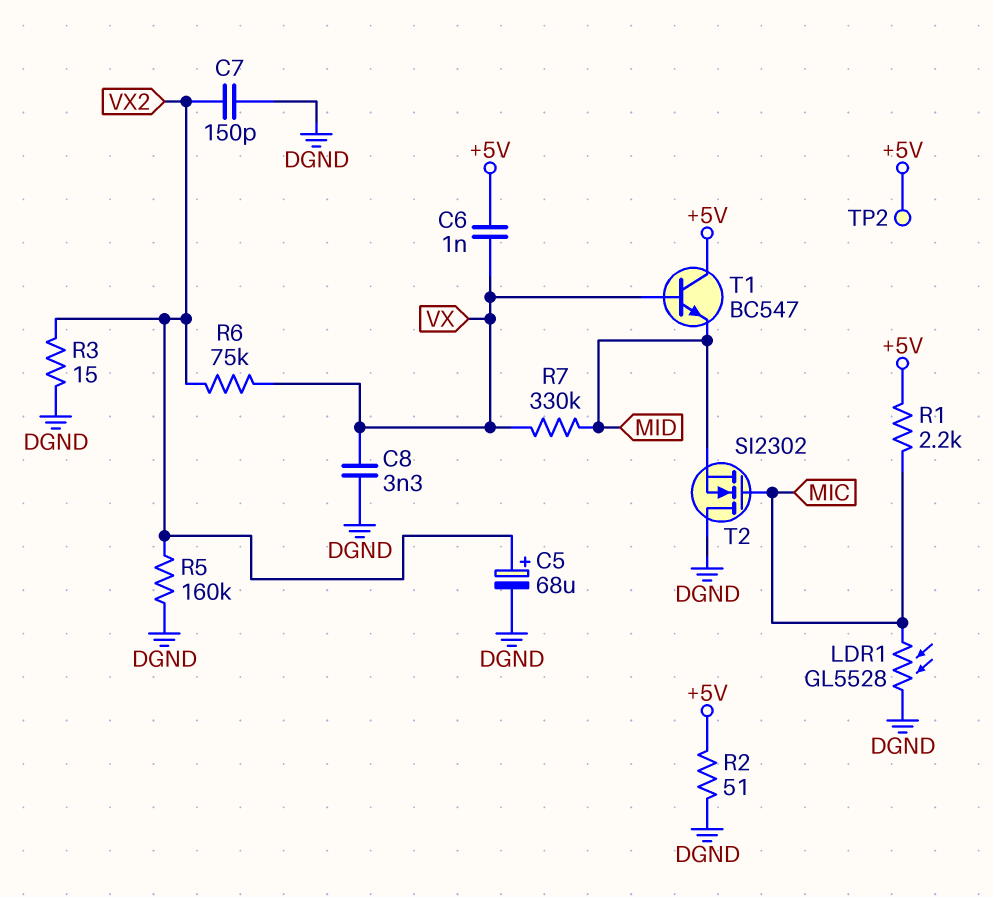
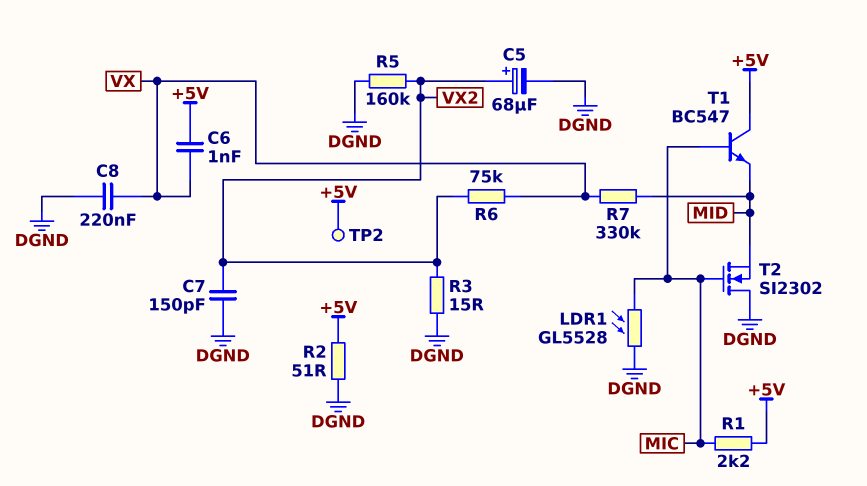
C8: 3.3nF (DGND, VX) -> 220nF (DGND, VX)
T1: NPN BC547 (B VX, C +5V, E MID) -> NPN BC547 (B MIC, C +5V, E MID)

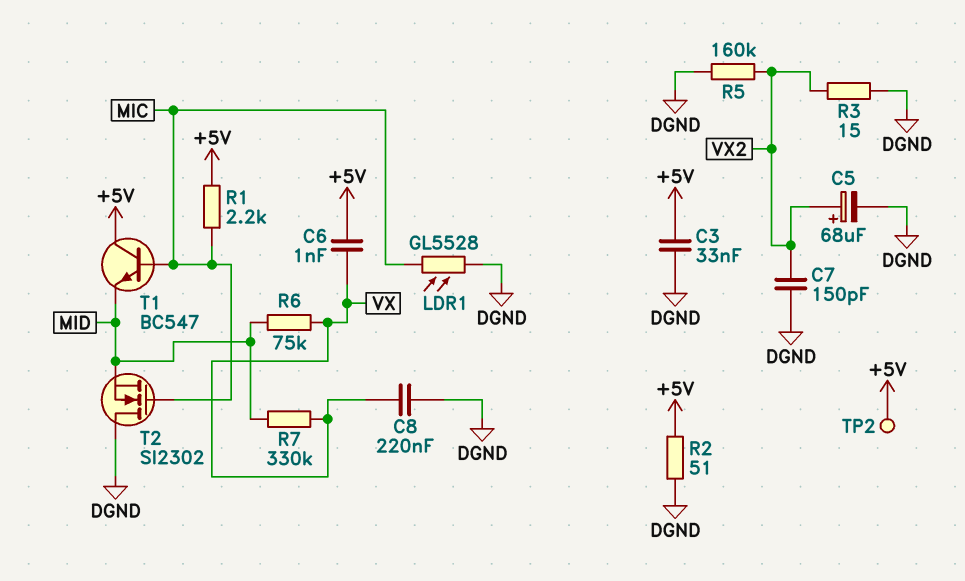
C3: none -> 33nF (+5V, DGND)
R6: 75k (VX, VX2) -> 75k (MID, VX)

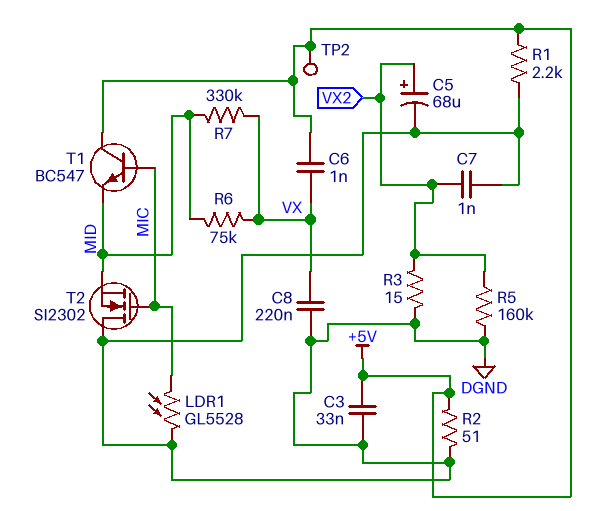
C7: 150pF (DGND, VX2) -> 1nF (DGND, VX2)
R1: 2.2k (+5V, MIC) -> 2.2k (+5V, DGND)

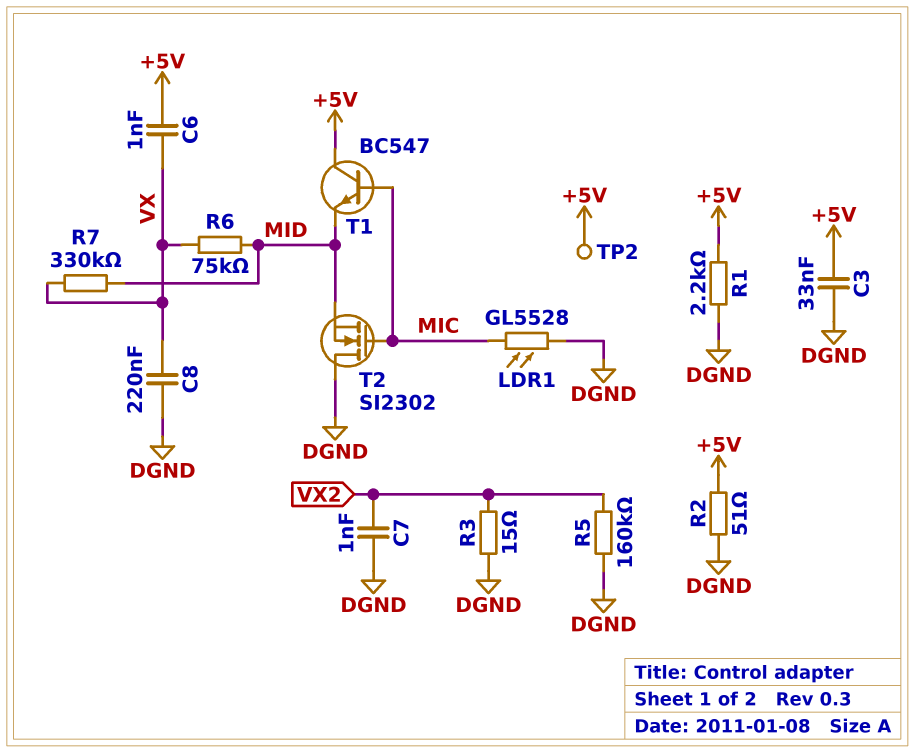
C5: 68uF (plus VX2, minus DGND) -> none

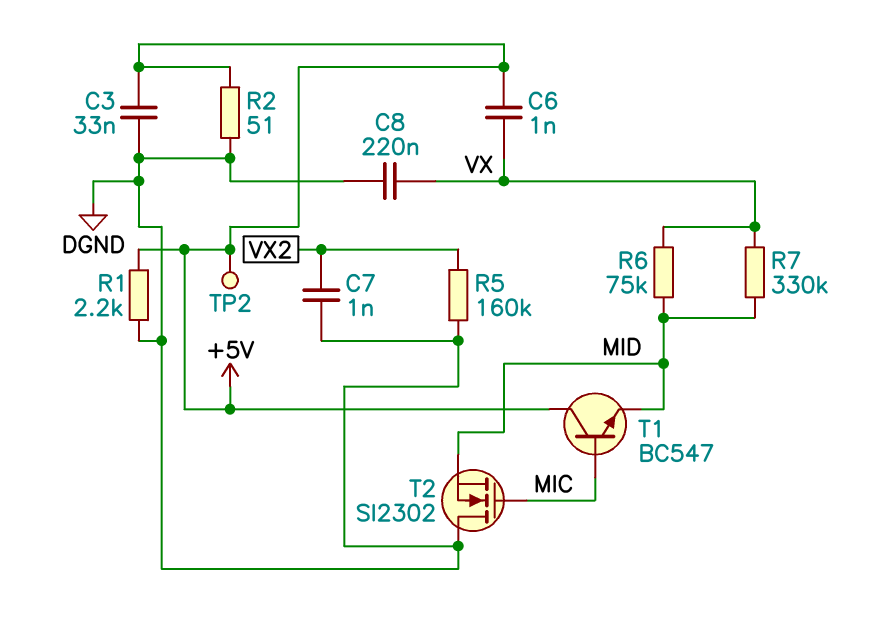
LDR1: GL5528 (DGND, MIC) -> none
R3: 15 (DGND, VX2) -> none

